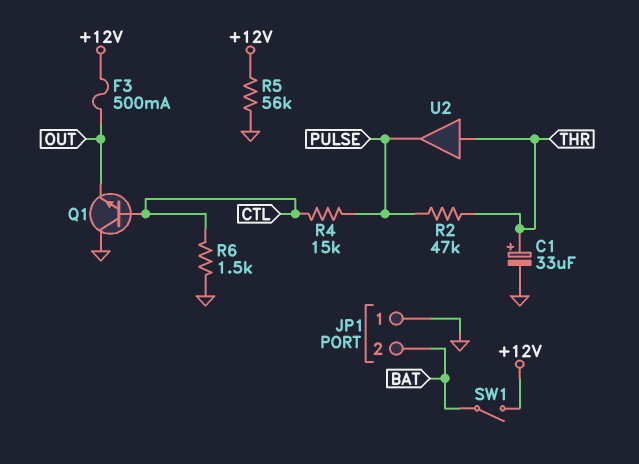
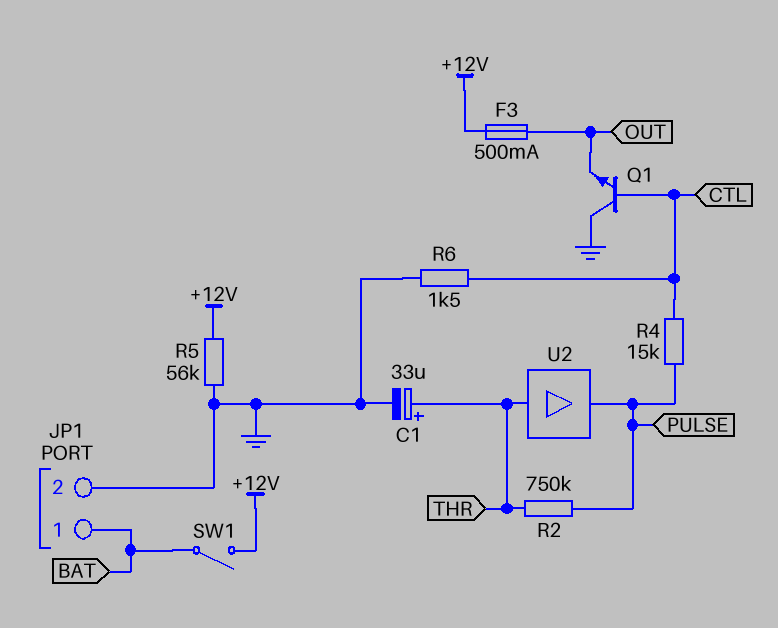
JP1 pin 1: GND -> BAT
JP1 pin 2: BAT -> GND
R2: 47k (PULSE, THR) -> 750k (PULSE, THR)

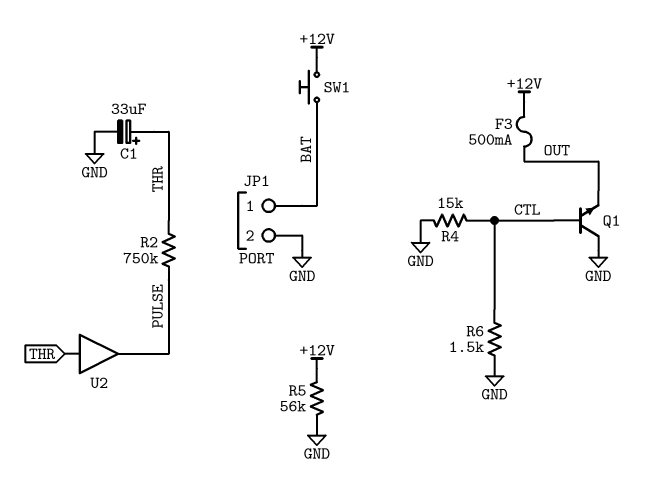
R4: 15k (CTL, PULSE) -> 15k (CTL, GND)
SW1: switch (+12V, BAT) -> button (+12V, BAT)

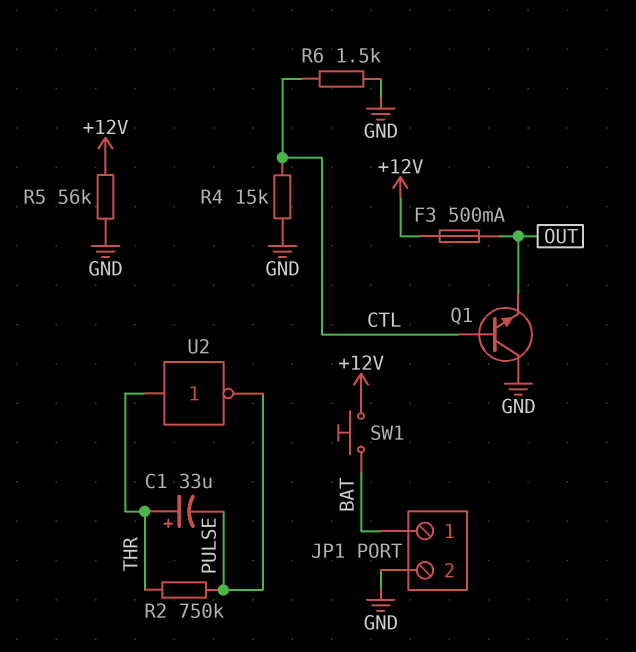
C1: 33uF (plus THR, minus GND) -> 33uF (plus THR, minus PULSE)
U2: buffer (in THR, out PULSE) -> NOT (in THR, out PULSE)

